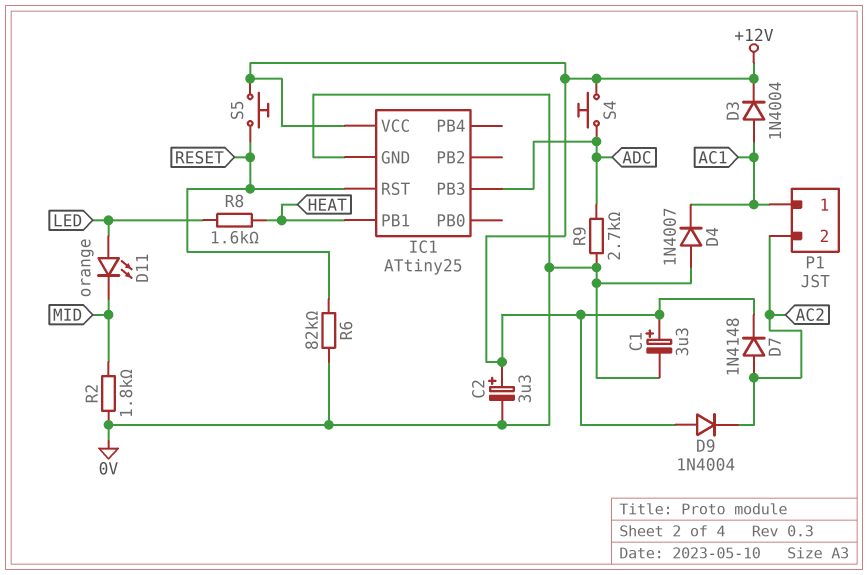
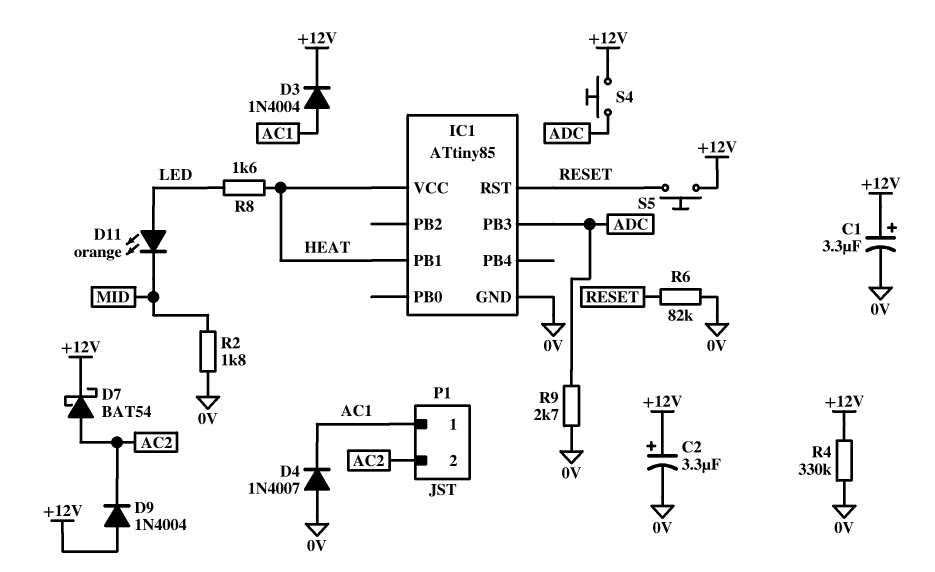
D7: diode 1N4148 (A AC2, K +12V) -> schottky BAT54 (A AC2, K +12V)
IC1: ATtiny25 -> ATtiny85
IC1 pin VCC: +12V -> HEAT
R4: none -> 330k (+12V, 0V)

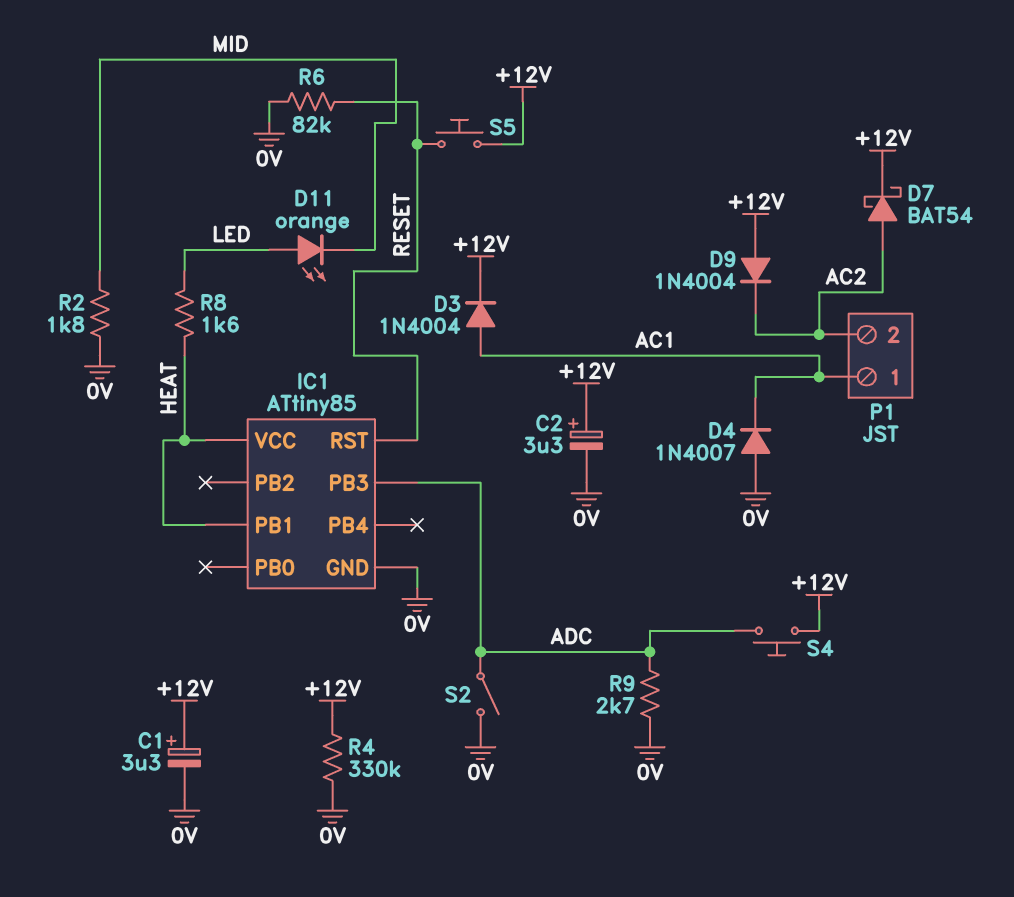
S2: none -> switch (0V, ADC)

